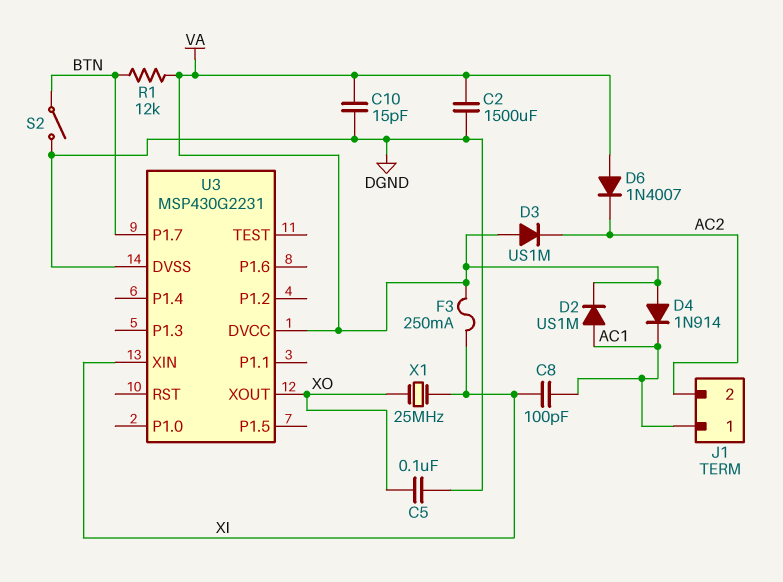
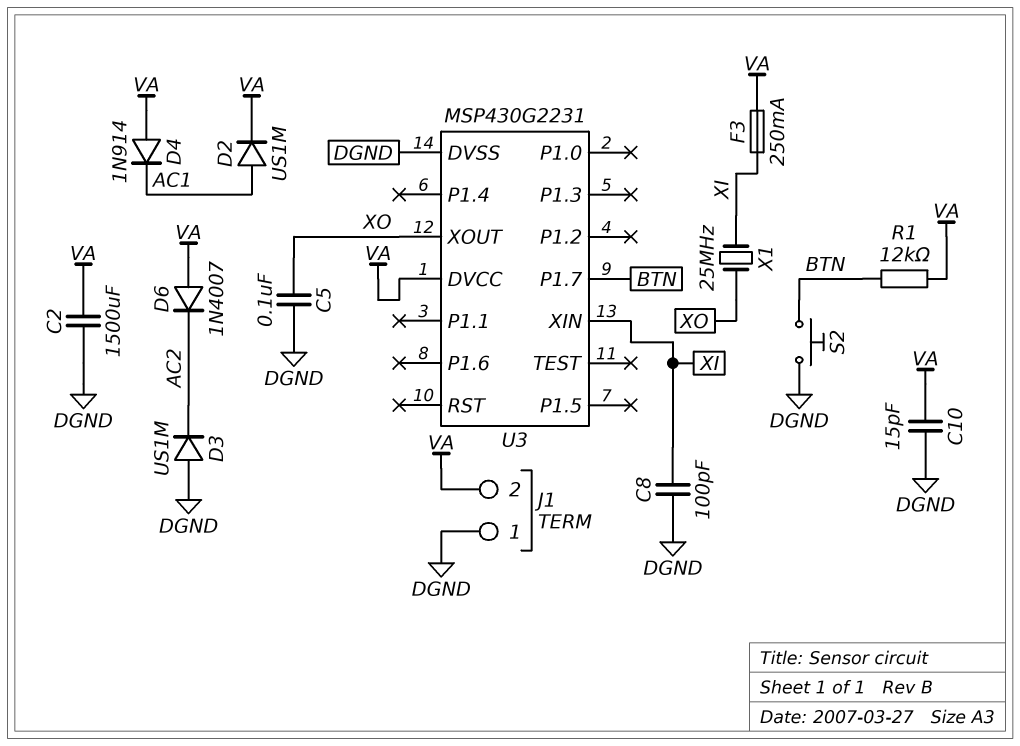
C8: 100pF (AC1, XI) -> 100pF (DGND, XI)
D3: diode US1M (A VA, K AC2) -> diode US1M (A DGND, K AC2)
J1 pin 1: AC1 -> DGND
J1 pin 2: AC2 -> VA
S2: switch (BTN, DGND) -> button (BTN, DGND)

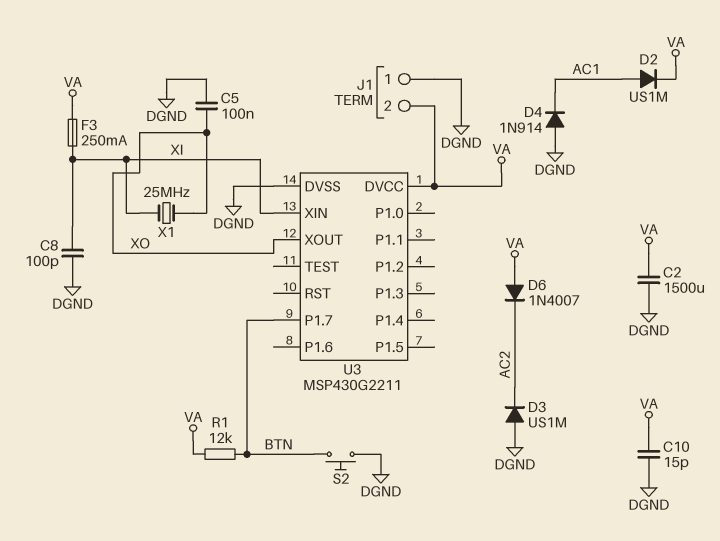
D4: diode 1N914 (A VA, K AC1) -> diode 1N914 (A DGND, K AC1)
U3: MSP430G2231 -> MSP430G2211

